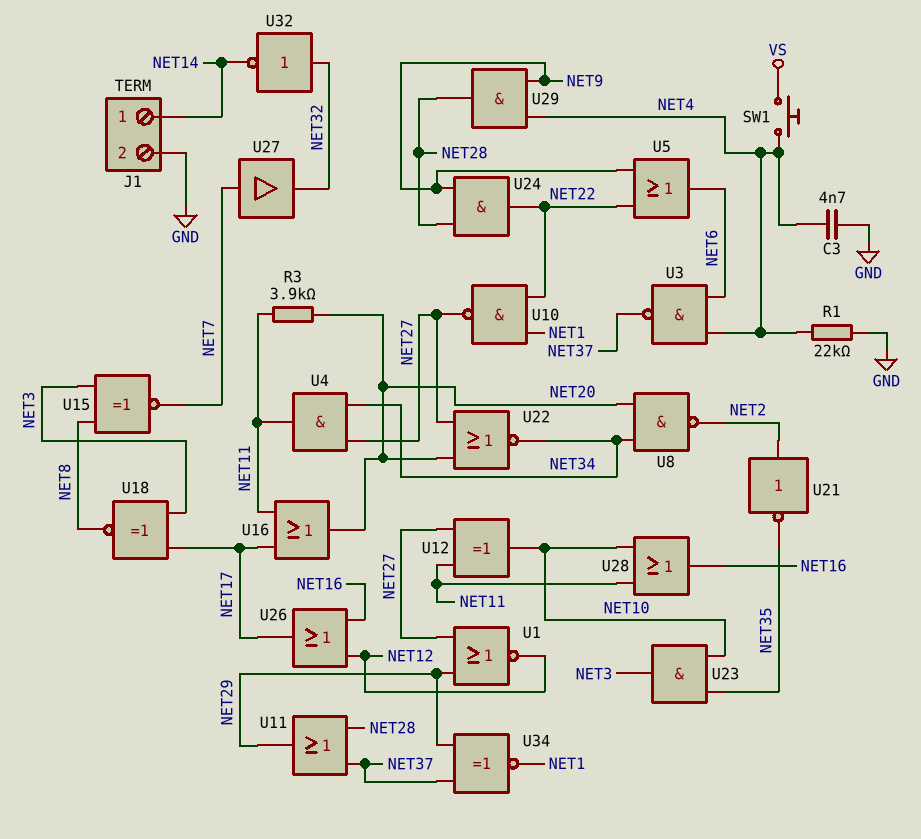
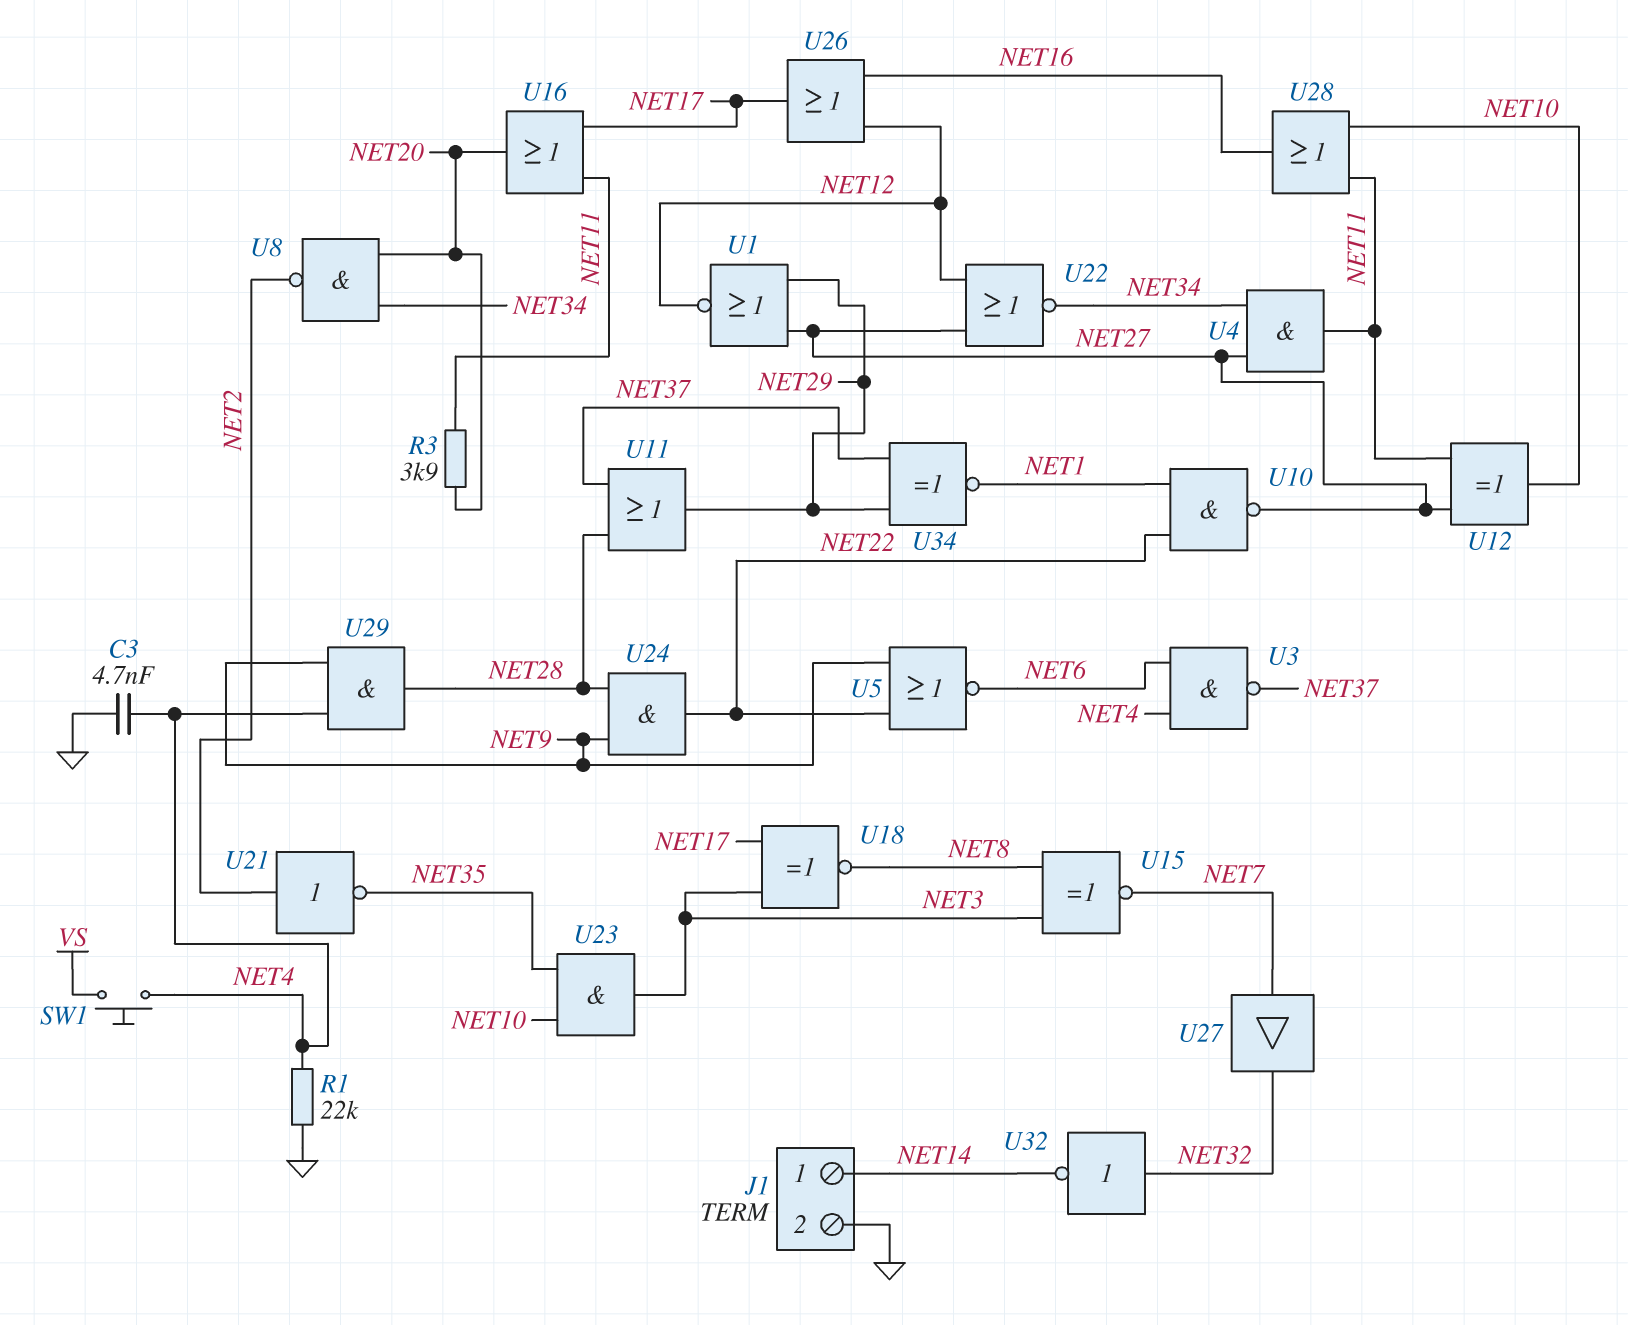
U5: OR (in NET9, in NET22, out NET6) -> NOR (in NET9, in NET22, out NET6)
U22: NOR (in NET20, in NET27, out NET34) -> NOR (in NET12, in NET27, out NET34)

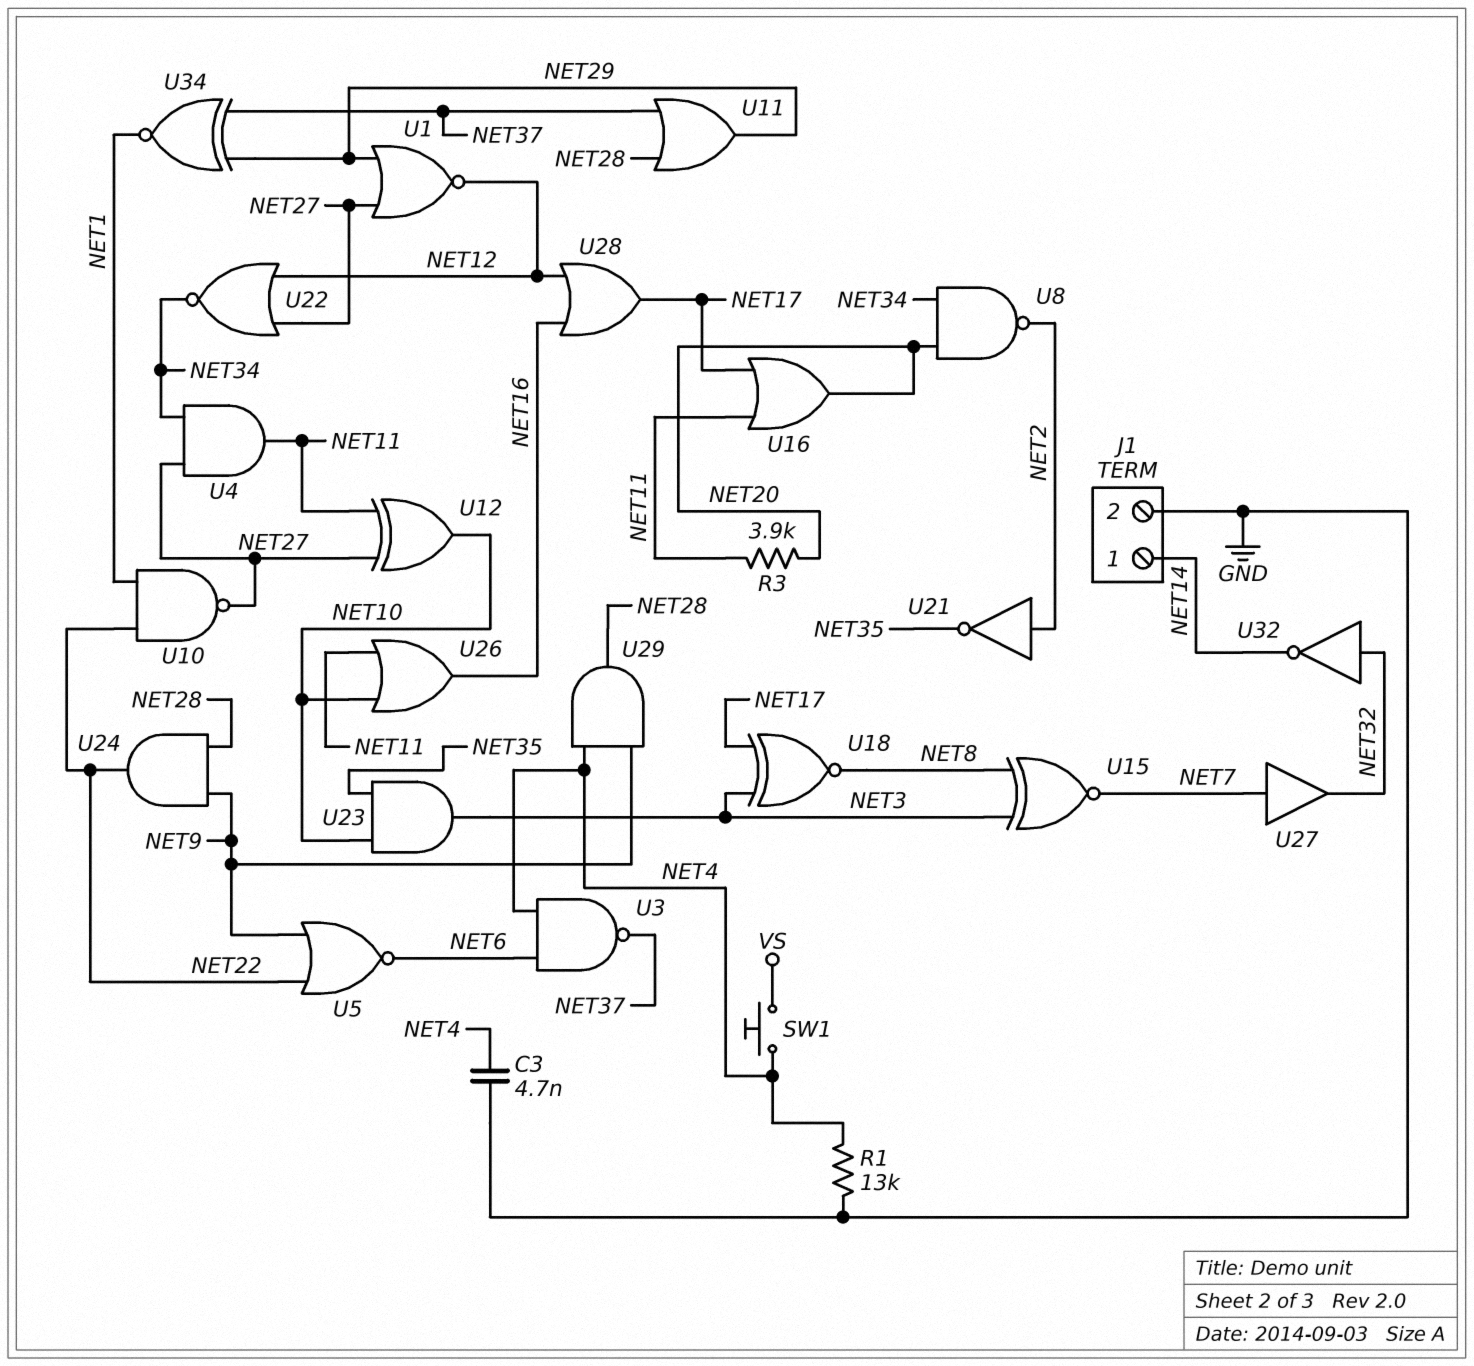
R1: 22k (GND, NET4) -> 13k (GND, NET4)
U26: OR (in NET12, in NET16, out NET17) -> OR (in NET10, in NET11, out NET16)
U28: OR (in NET10, in NET11, out NET16) -> OR (in NET12, in NET16, out NET17)

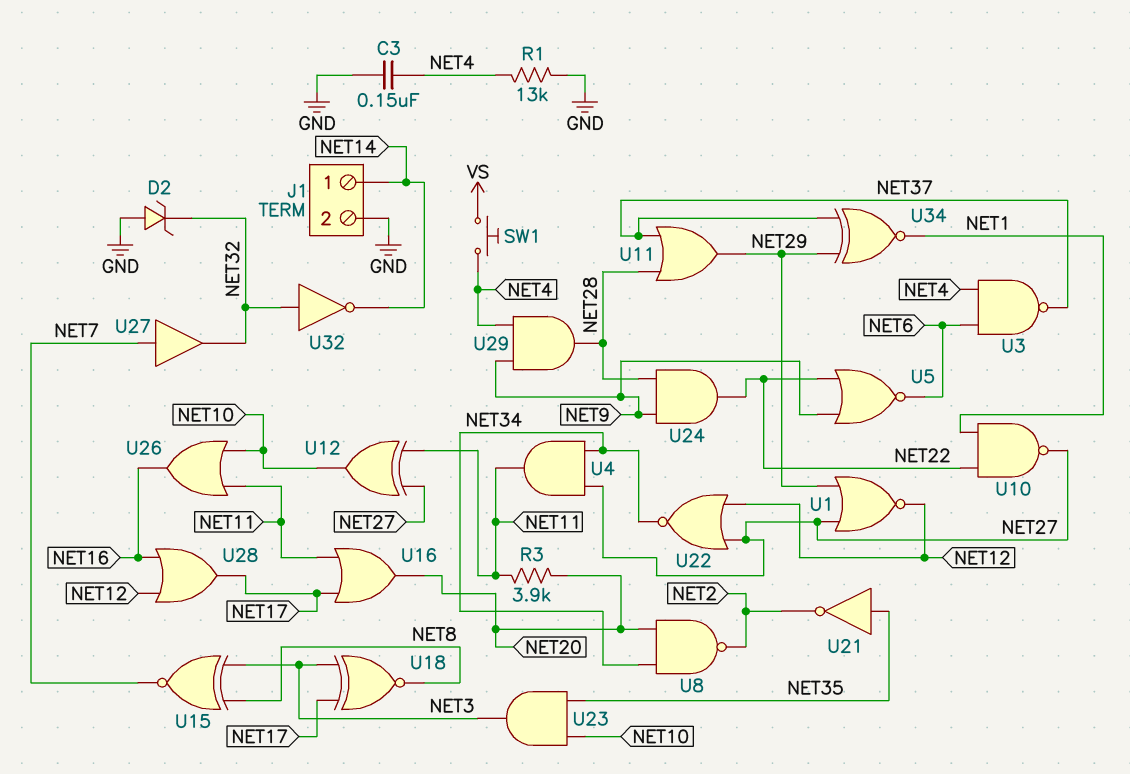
C3: 4.7nF (GND, NET4) -> 150nF (GND, NET4)
D2: none -> zener (A GND, K NET32)
U21: NOT (in NET2, out NET35) -> NOT (in NET35, out NET2)

